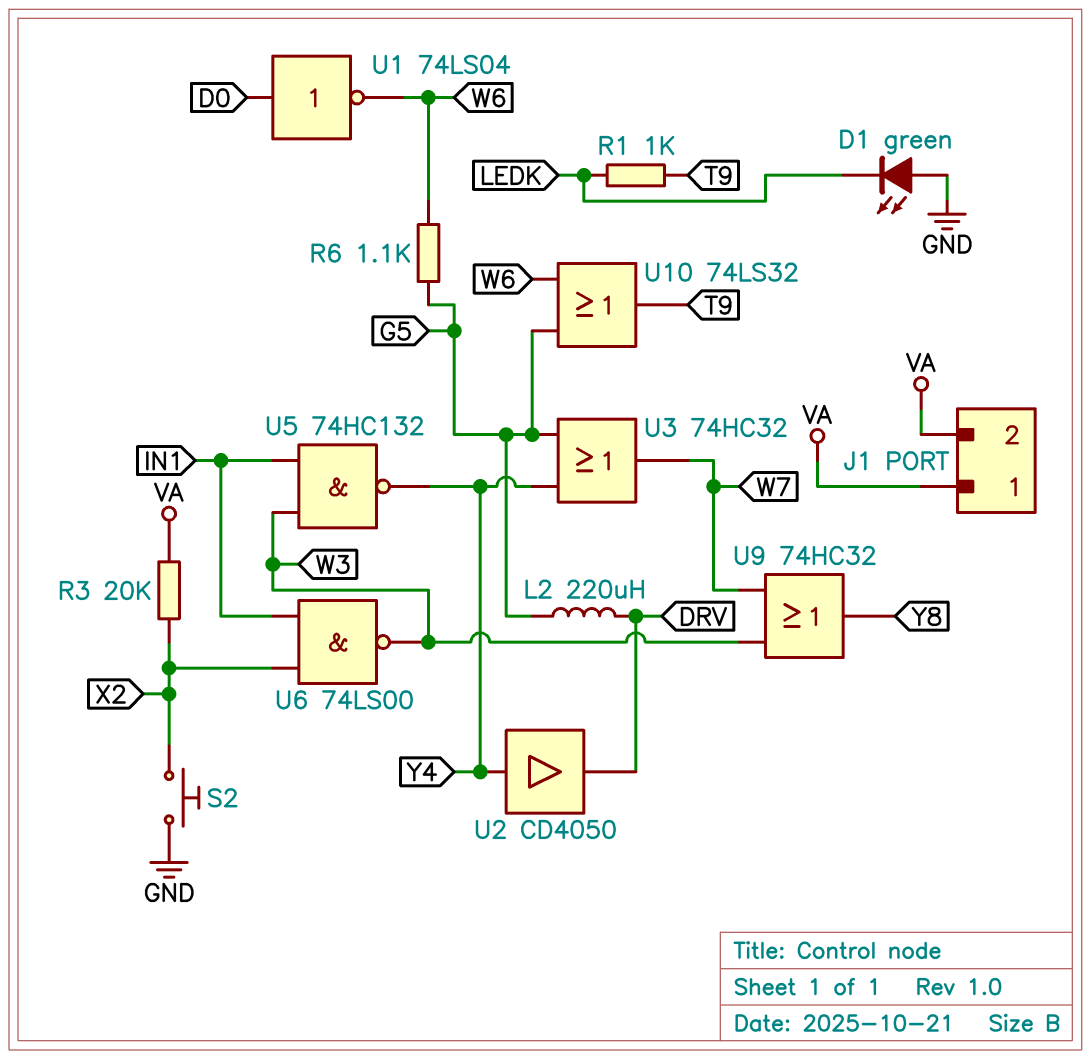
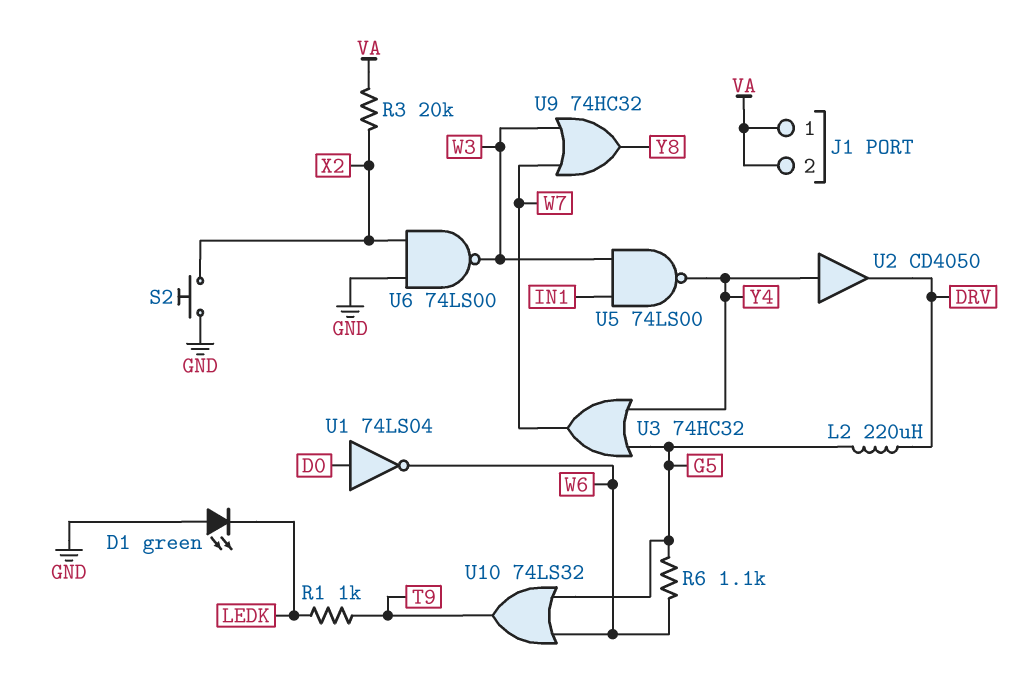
U5: NAND 74HC132 (in IN1, in W3, out Y4) -> NAND 74LS00 (in IN1, in W3, out Y4)
U6: NAND 74LS00 (in IN1, in X2, out W3) -> NAND 74LS00 (in GND, in X2, out W3)

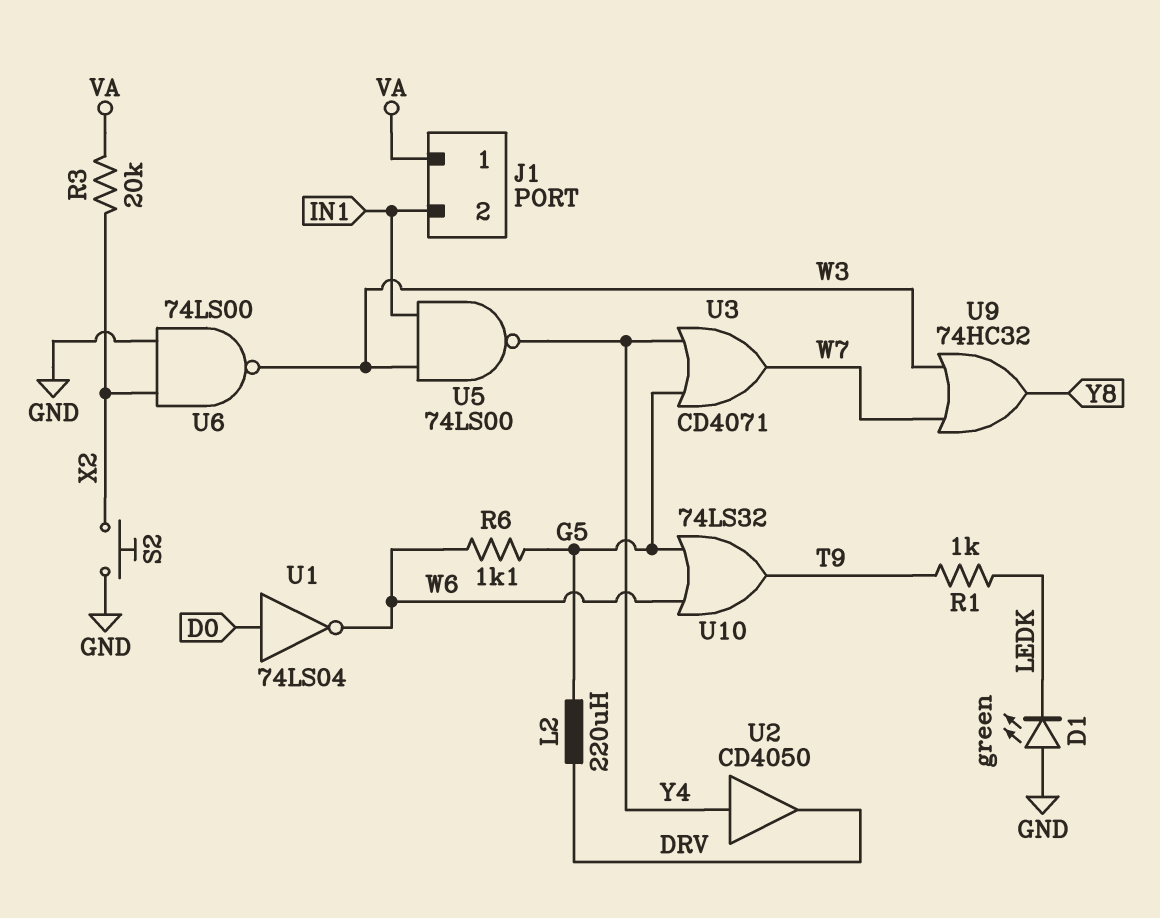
J1 pin 2: VA -> IN1
U3: OR 74HC32 (in G5, in Y4, out W7) -> OR CD4071 (in G5, in Y4, out W7)

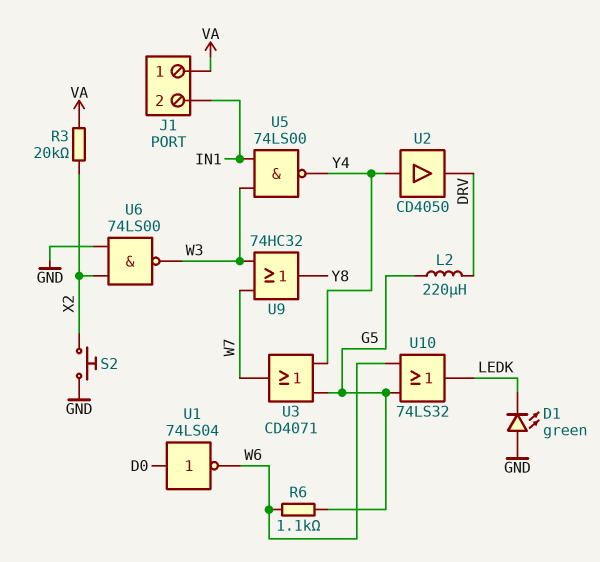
R1: 1k (LEDK, T9) -> none
U10: OR 74LS32 (in G5, in W6, out T9) -> OR 74LS32 (in G5, in W6, out LEDK)

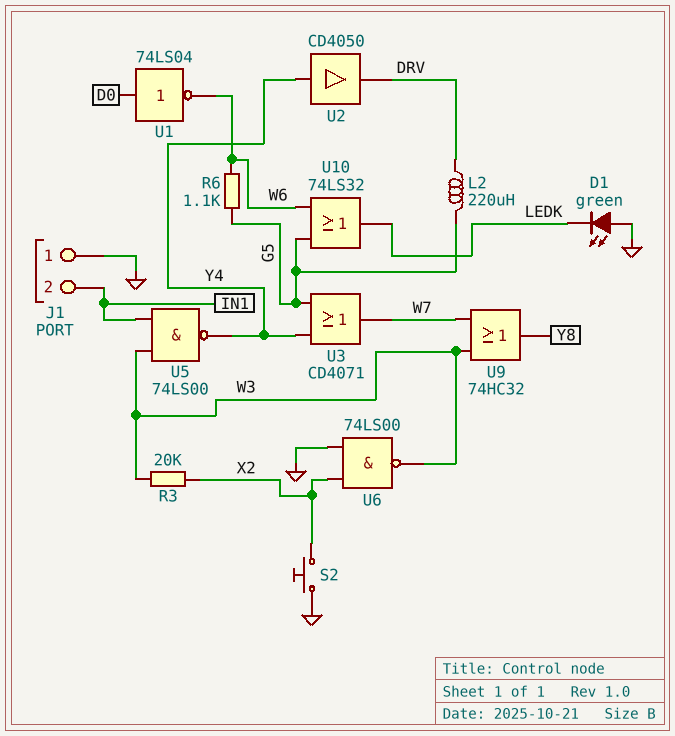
J1 pin 1: VA -> GND
R3: 20k (VA, X2) -> 20k (W3, X2)

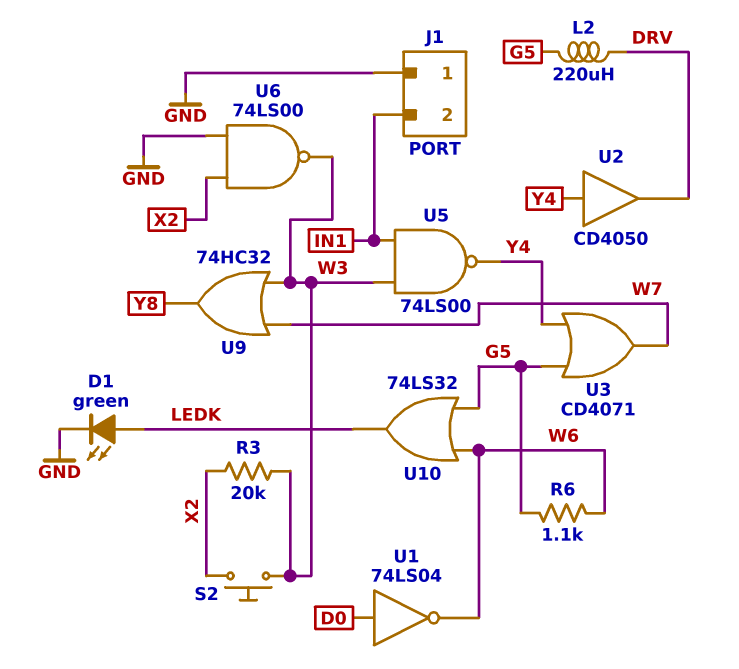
D1: LED green (A GND, K LEDK) -> LED green (A LEDK, K GND)
S2: button (GND, X2) -> button (W3, X2)

